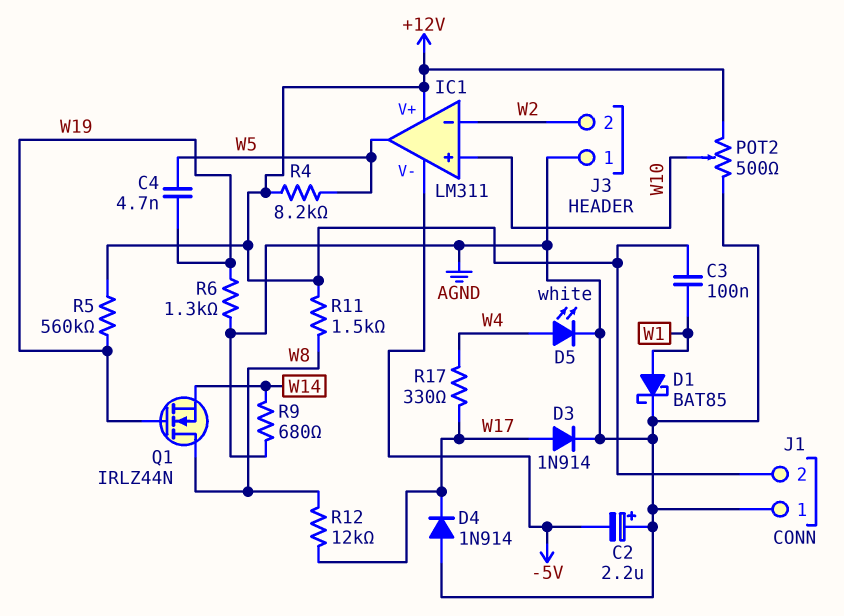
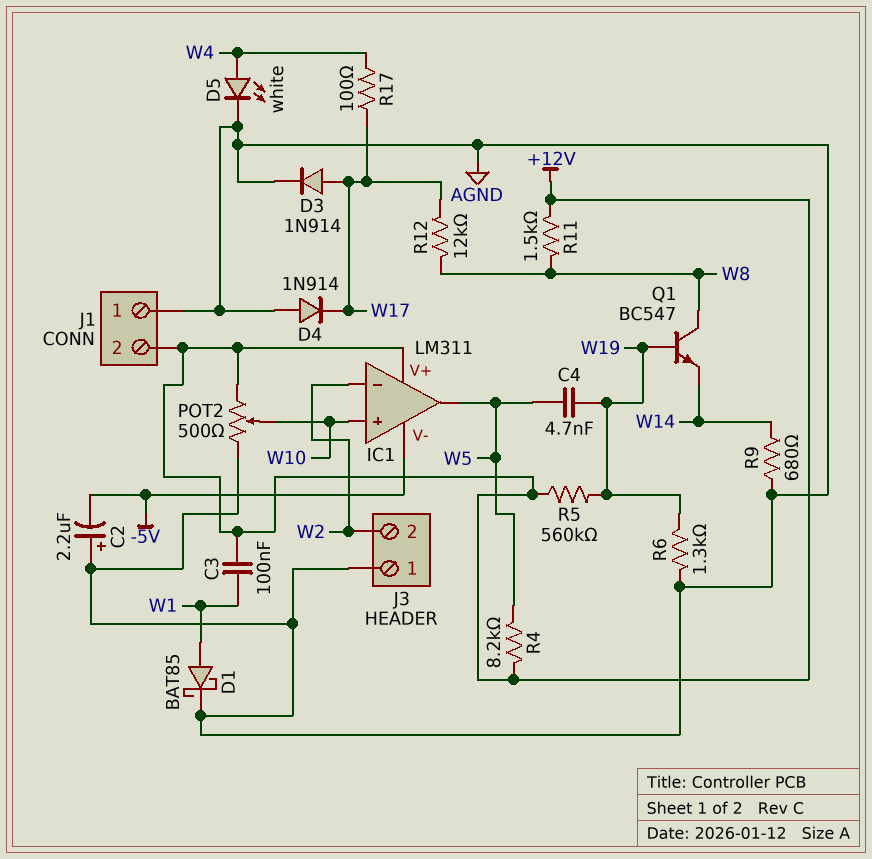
Q1: NMOS IRLZ44N (G W19, D W8, S W14) -> NPN BC547 (B W19, C W8, E W14)
R17: 330 (W4, W17) -> 100 (W4, W17)

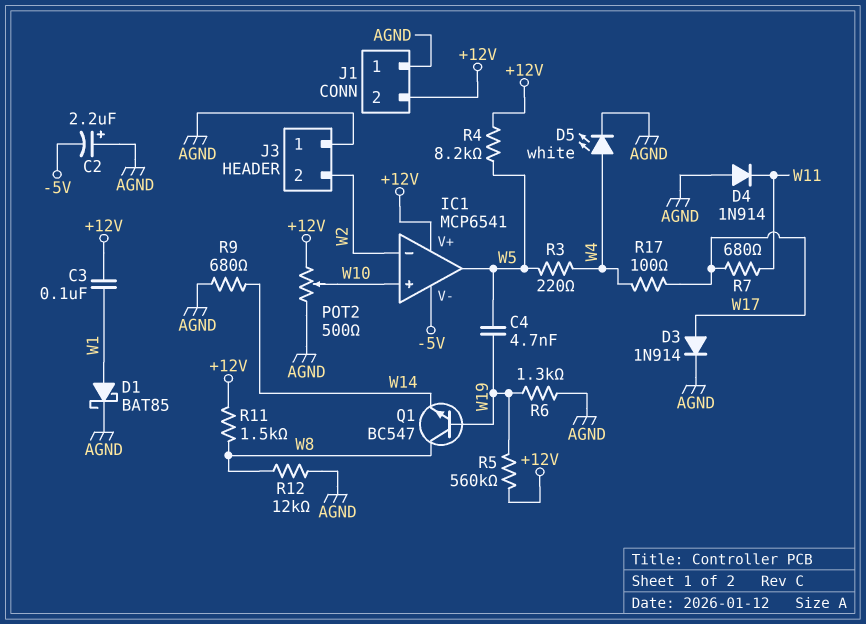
D4: diode 1N914 (A AGND, K W17) -> diode 1N914 (A AGND, K W11)
IC1: LM311 -> MCP6541
R3: none -> 220 (W4, W5)
R7: none -> 680 (W11, W17)
R12: 12k (W8, W17) -> 12k (AGND, W8)

